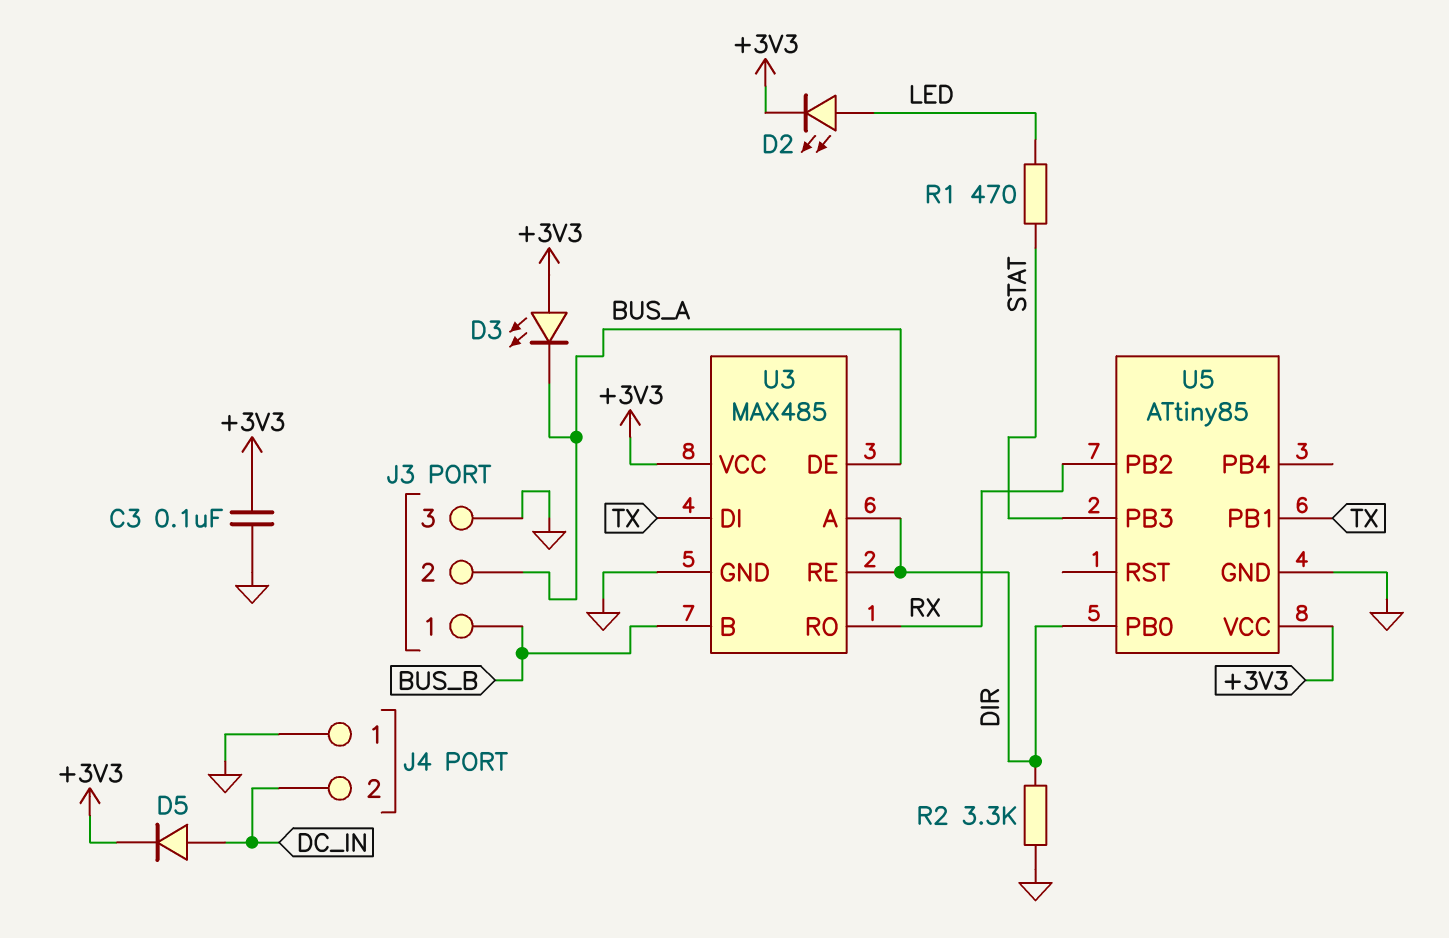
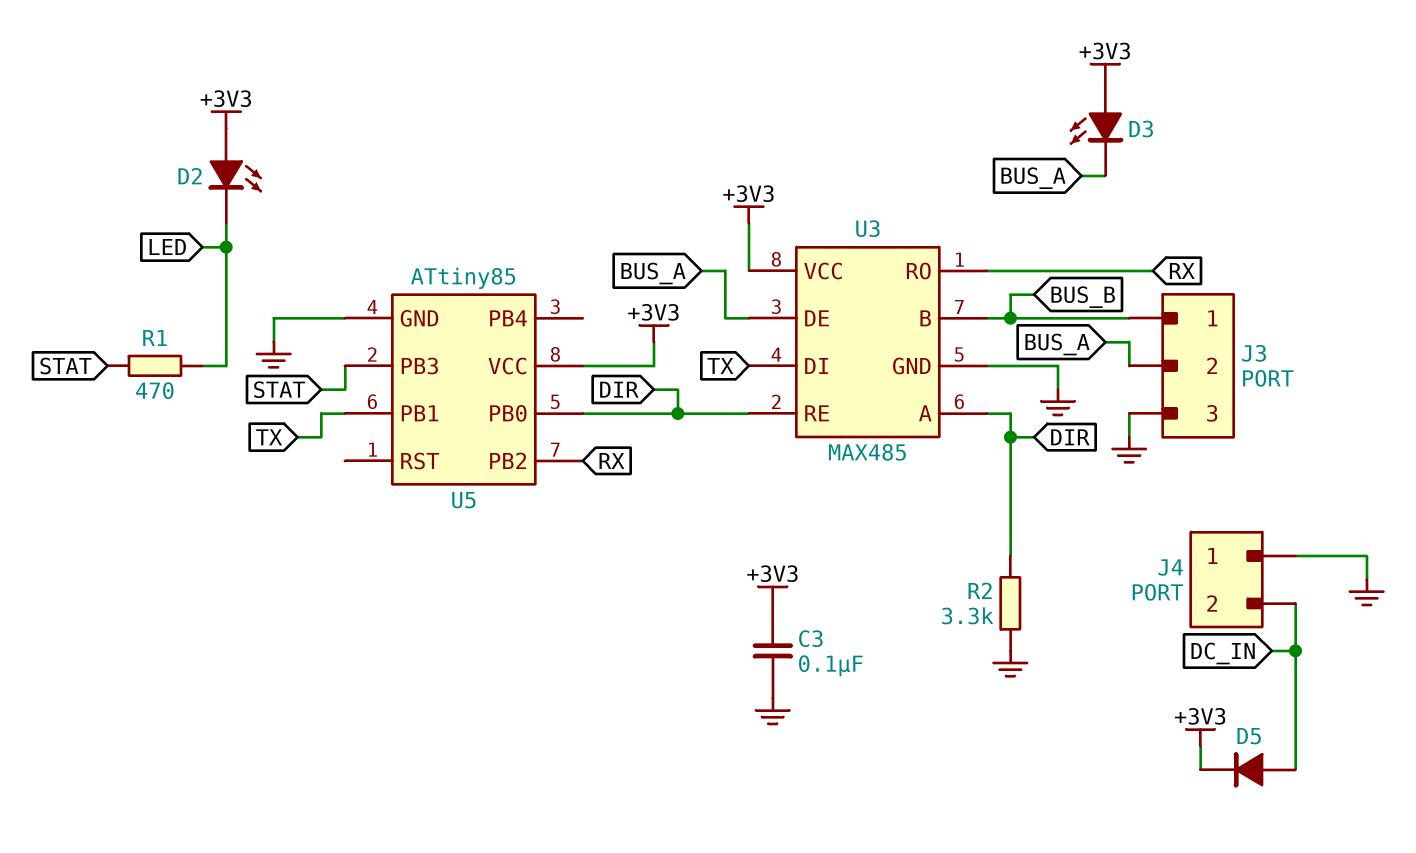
D2: LED (A LED, K +3V3) -> LED (A +3V3, K LED)

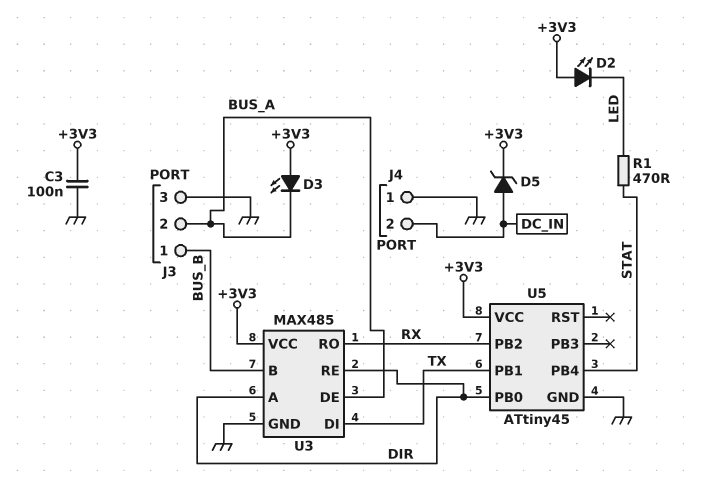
D5: diode (A DC_IN, K +3V3) -> zener (A DC_IN, K +3V3)
R2: 3.3k (DIR, GND) -> none
U5: ATtiny85 -> ATtiny45
U5 pin PB3: STAT -> none
U5 pin PB4: none -> STAT

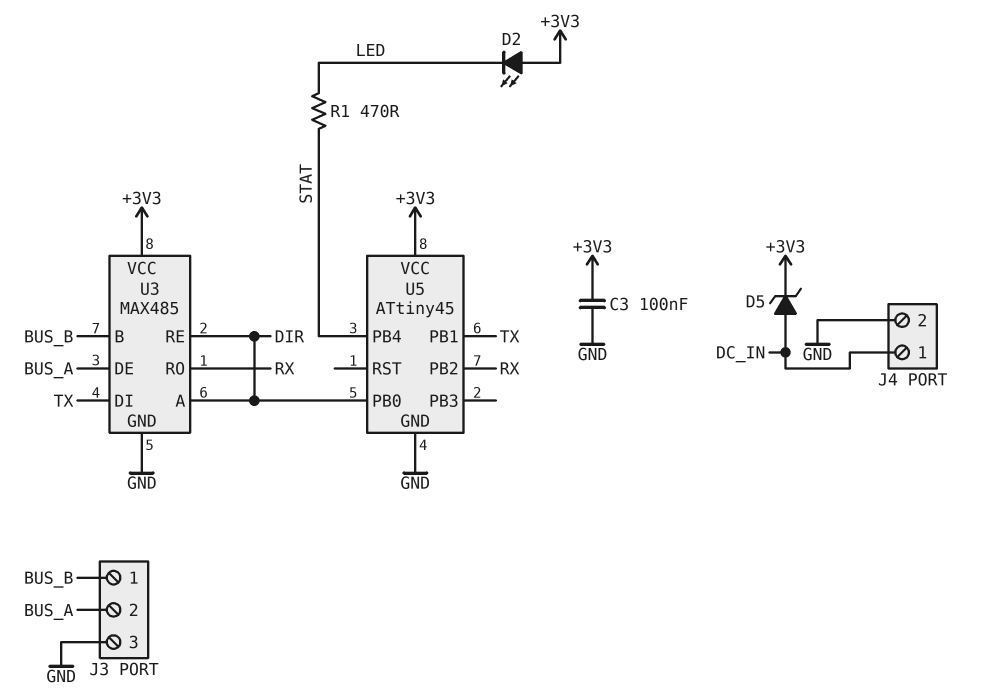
D3: LED (A +3V3, K BUS_A) -> none
J4 pin 1: GND -> DC_IN
J4 pin 2: DC_IN -> GND

